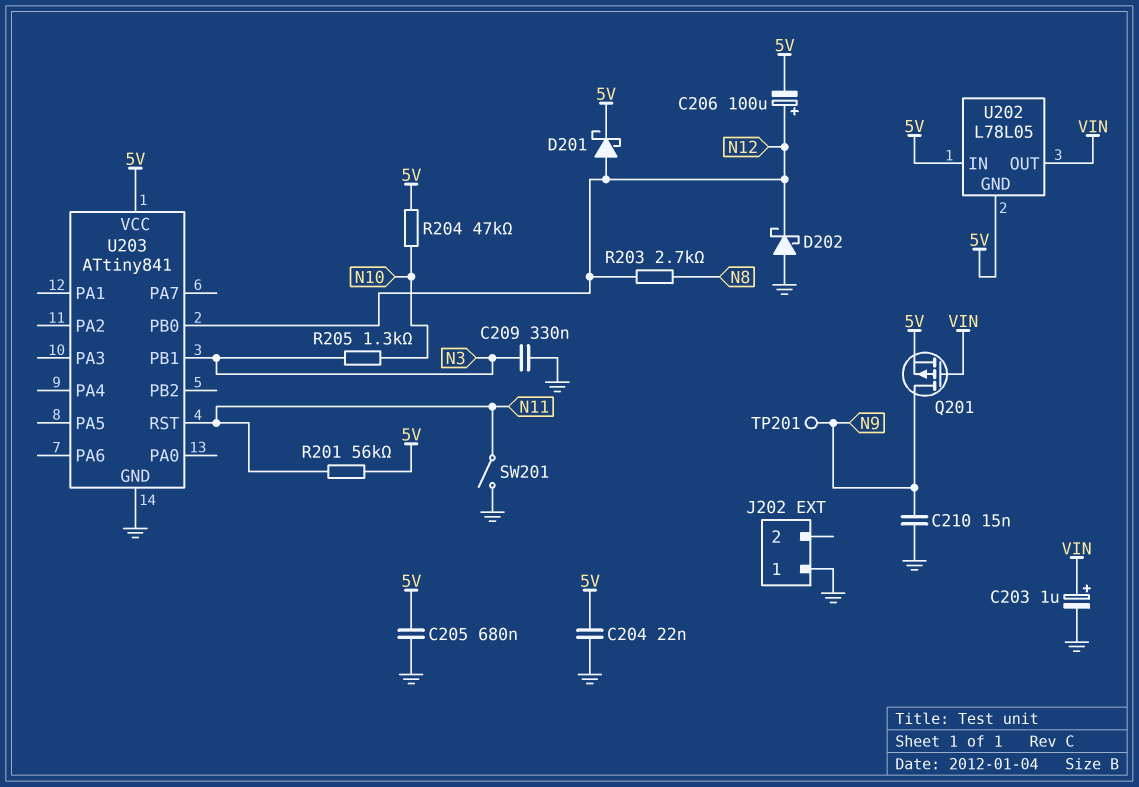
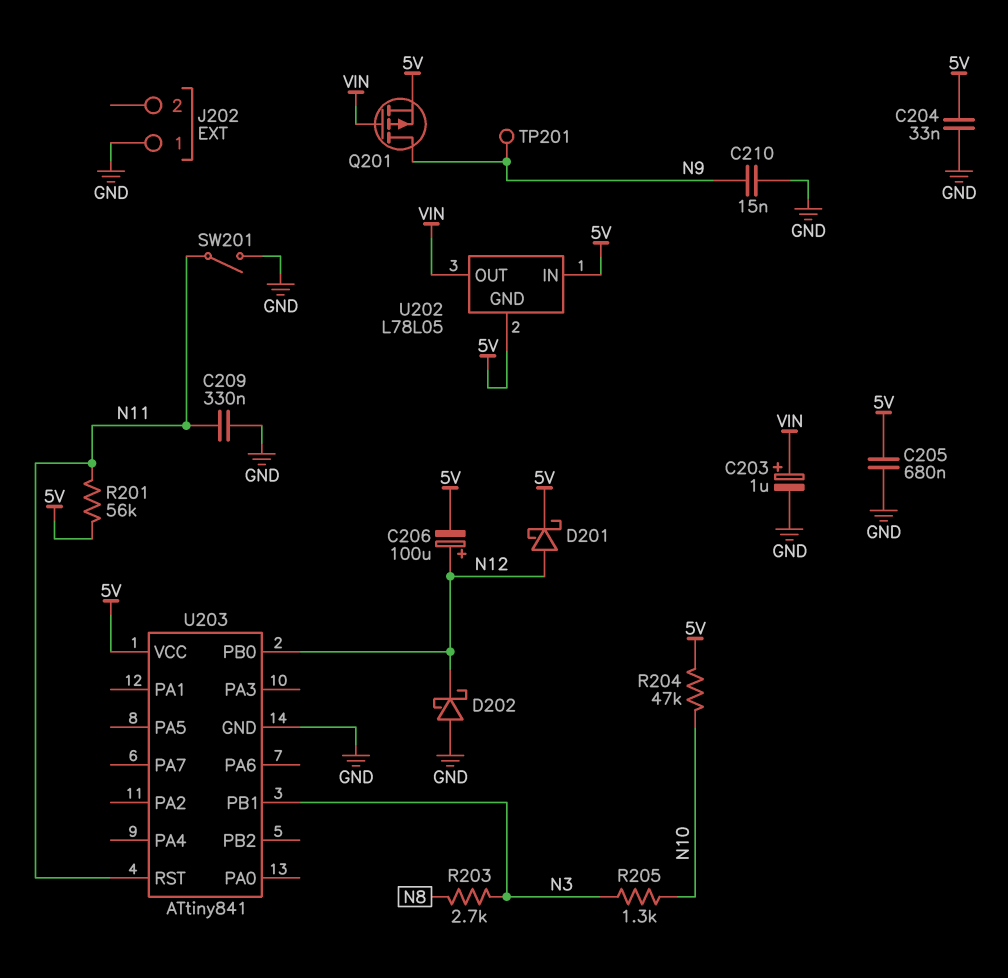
C204: 22nF (5V, GND) -> 33nF (5V, GND)
C209: 330nF (GND, N3) -> 330nF (GND, N11)
R203: 2.7k (N8, N12) -> 2.7k (N3, N8)

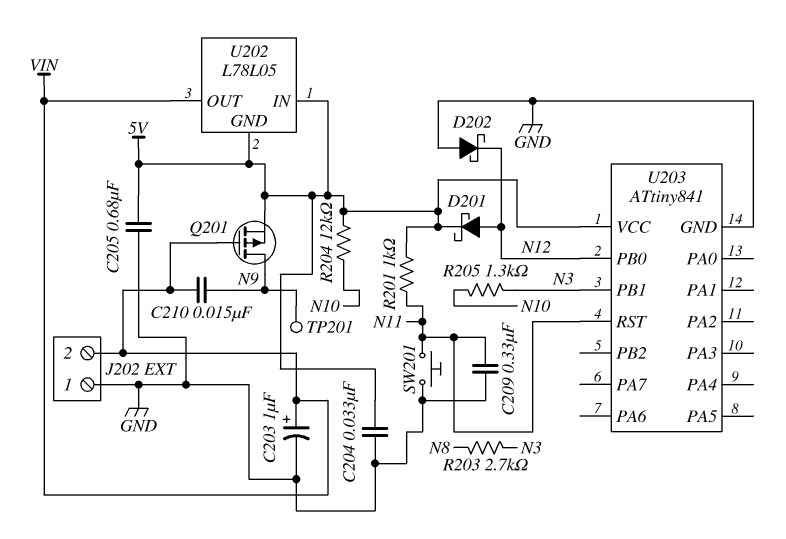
C206: 100uF (plus N12, minus 5V) -> none
C210: 15nF (GND, N9) -> 15nF (N9, VIN)
J202 pin 2: none -> VIN
R201: 56k (5V, N11) -> 1k (5V, N11)
R204: 47k (5V, N10) -> 12k (5V, N10)
SW201: switch (GND, N11) -> button (GND, N11)

